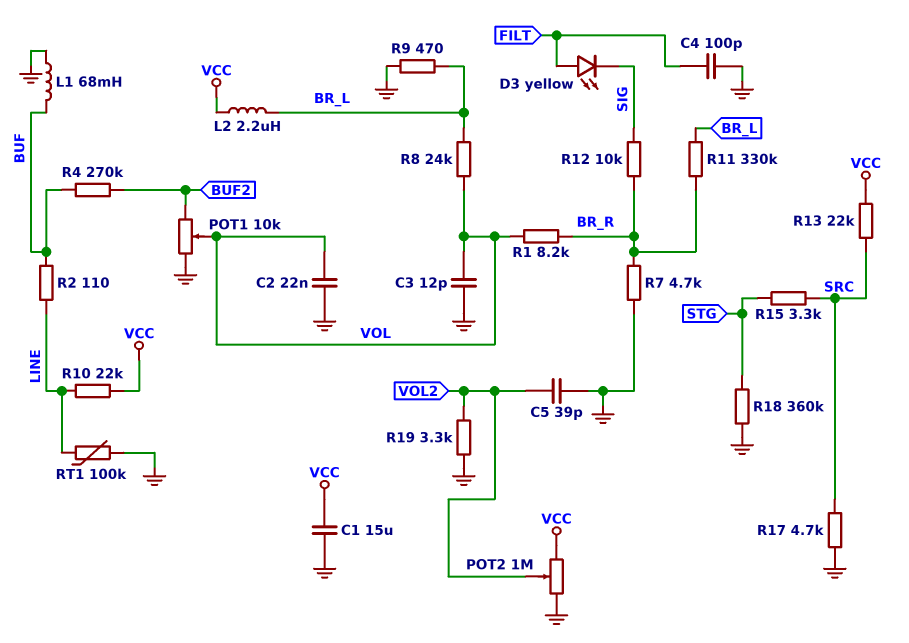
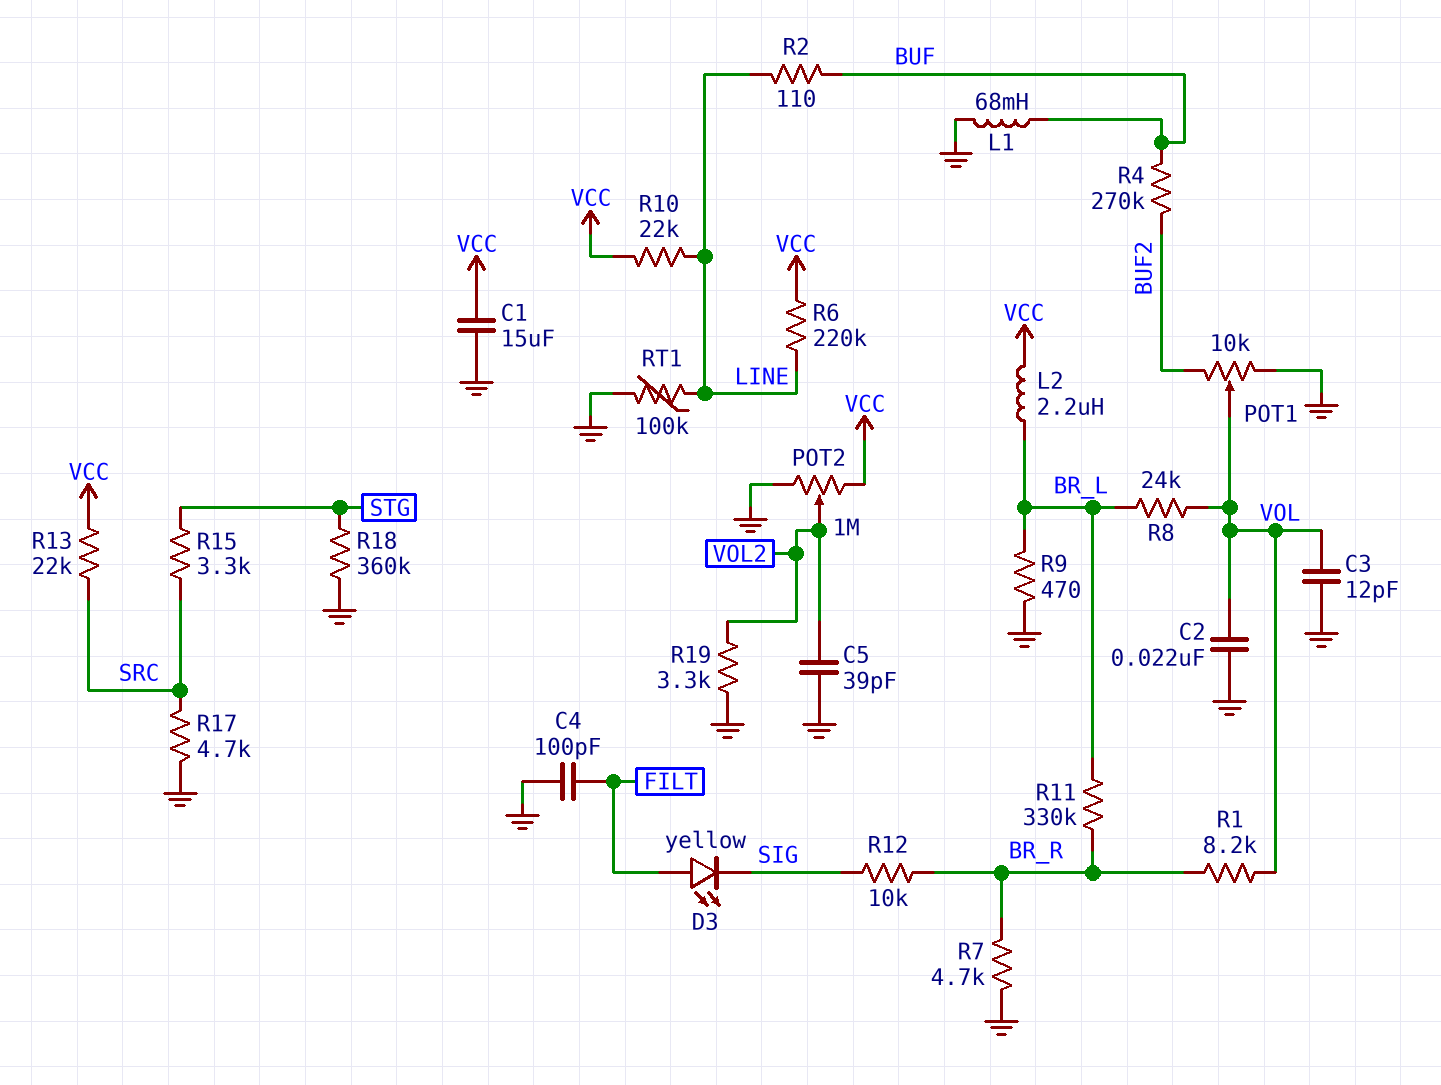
R6: none -> 220k (LINE, VCC)

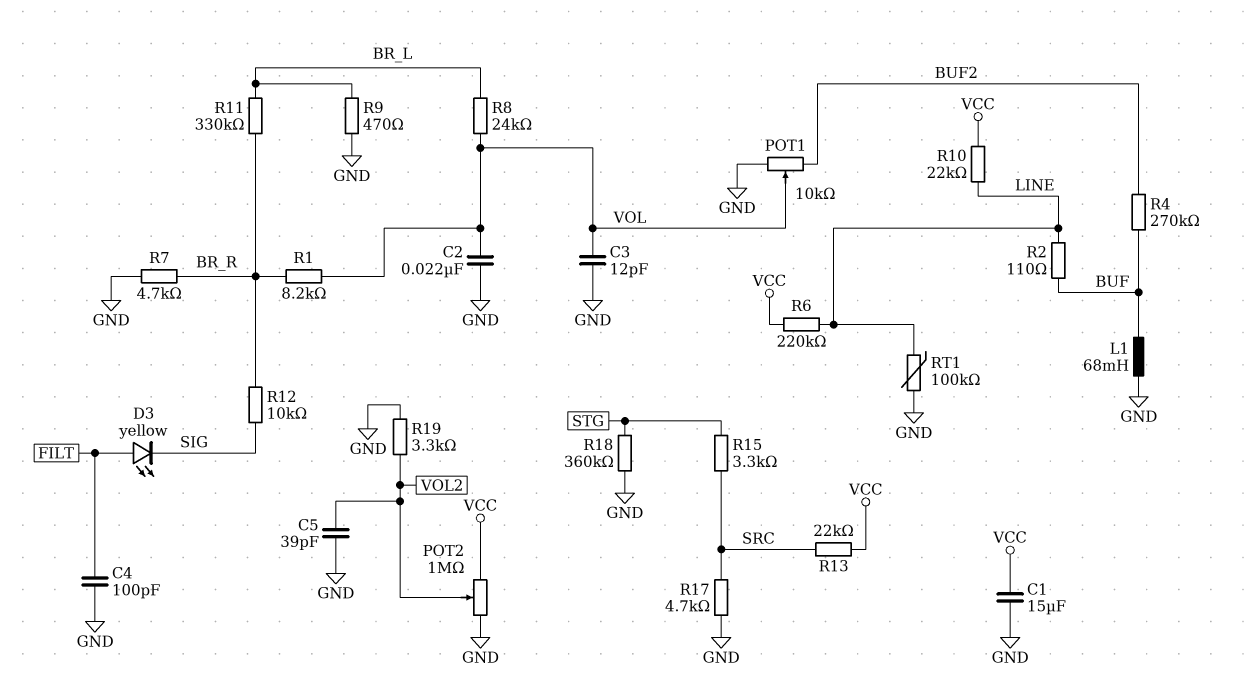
L2: 2.2uH (BR_L, VCC) -> none

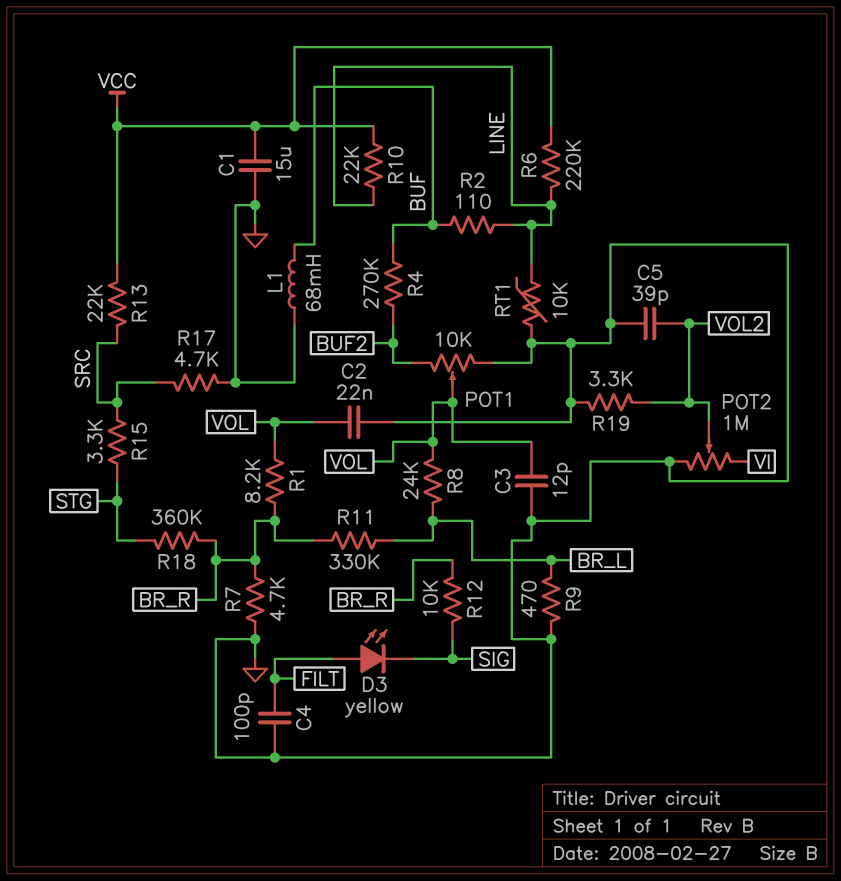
POT2: 1M (GND, VCC, wiper VOL2) -> 1M (GND, VI, wiper VOL2)
R18: 360k (GND, STG) -> 360k (BR_R, STG)
RT1: 100k (GND, LINE) -> 10k (GND, LINE)

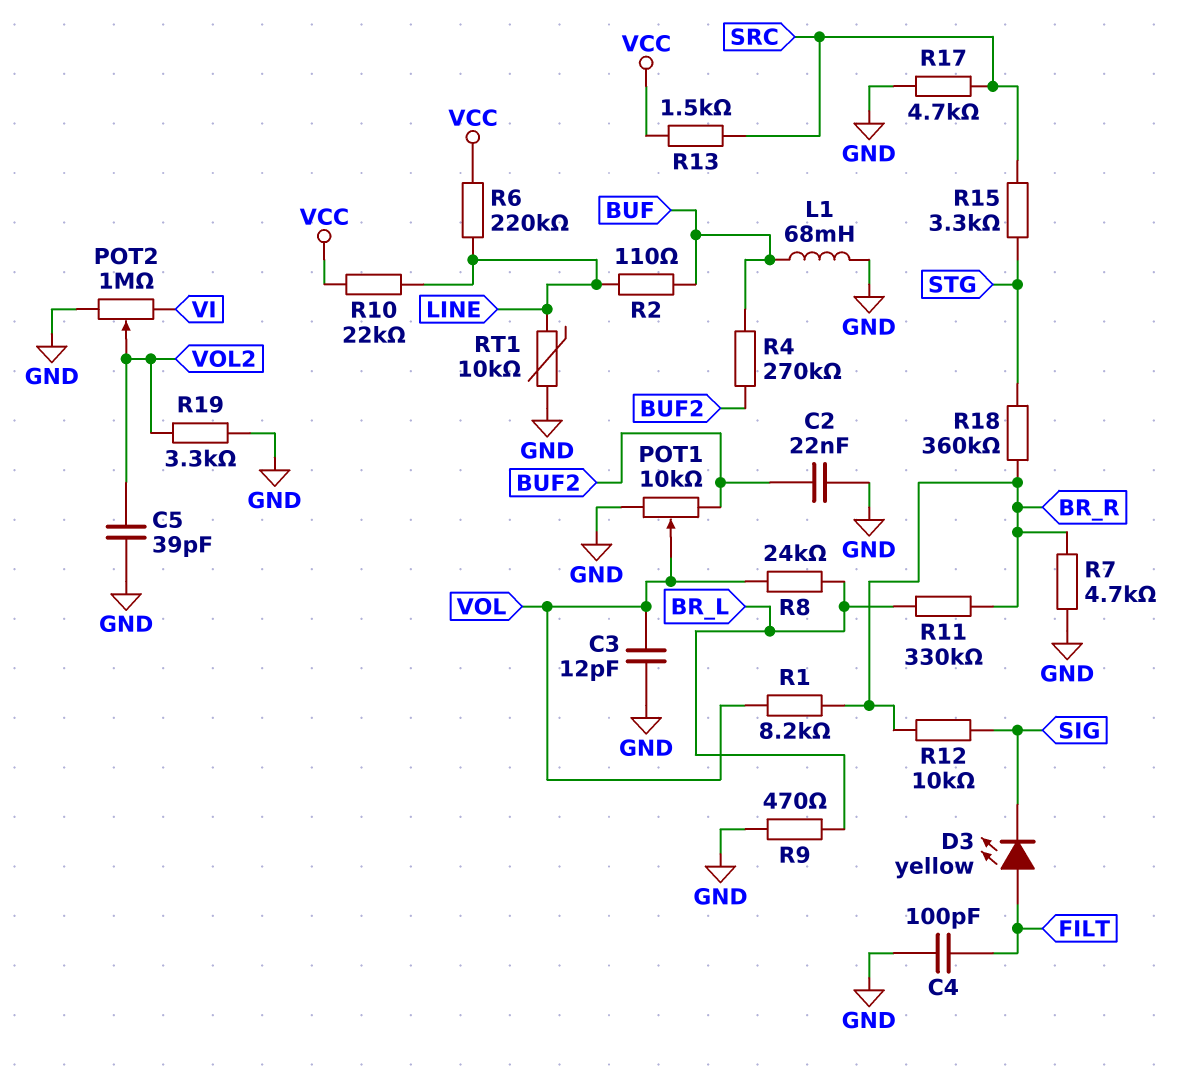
C1: 15uF (GND, VCC) -> none
C2: 22nF (GND, VOL) -> 22nF (BUF2, GND)
R13: 22k (SRC, VCC) -> 1.5k (SRC, VCC)

